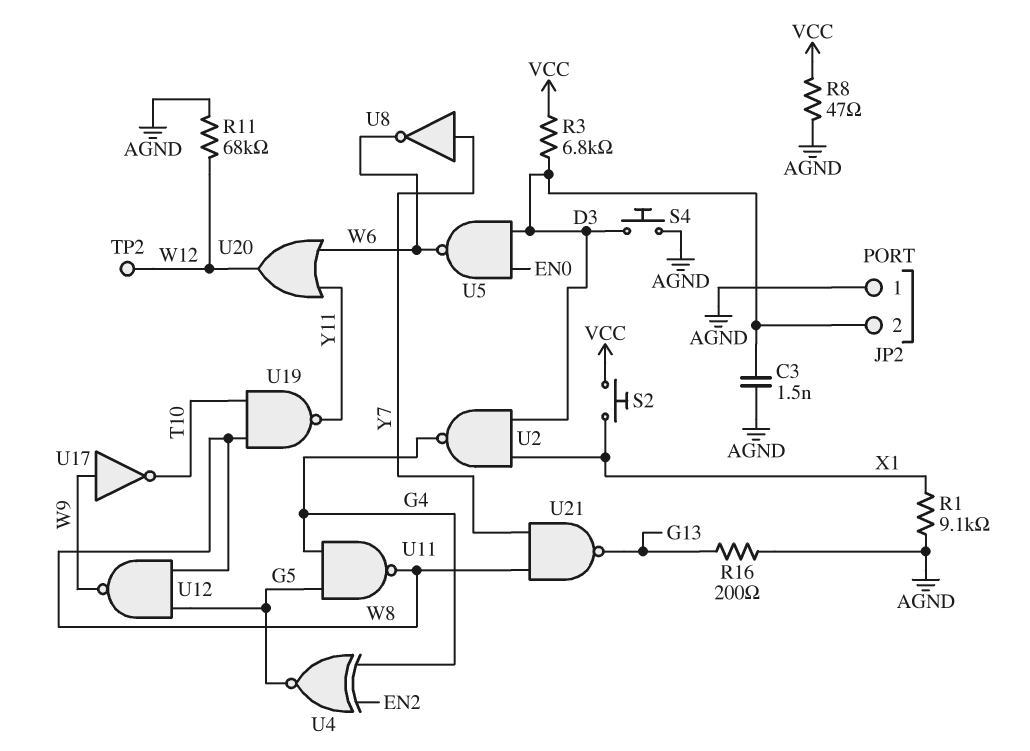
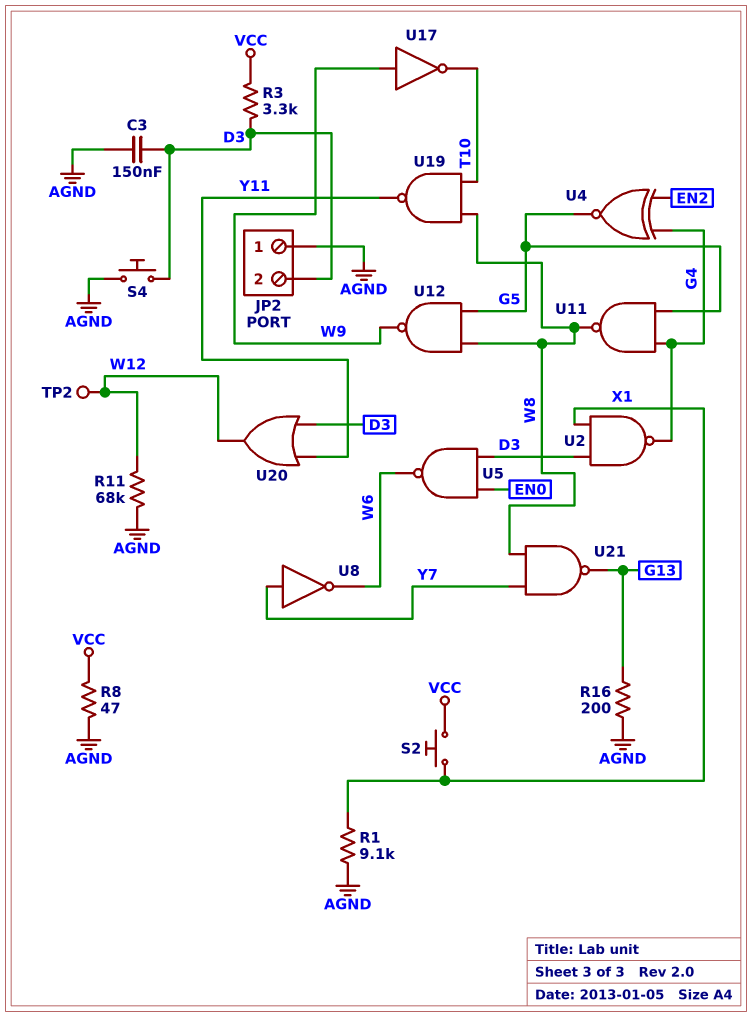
C3: 1.5nF (AGND, D3) -> 150nF (AGND, D3)
R3: 6.8k (D3, VCC) -> 3.3k (D3, VCC)
U20: OR (in W6, in Y11, out W12) -> OR (in D3, in Y11, out W12)

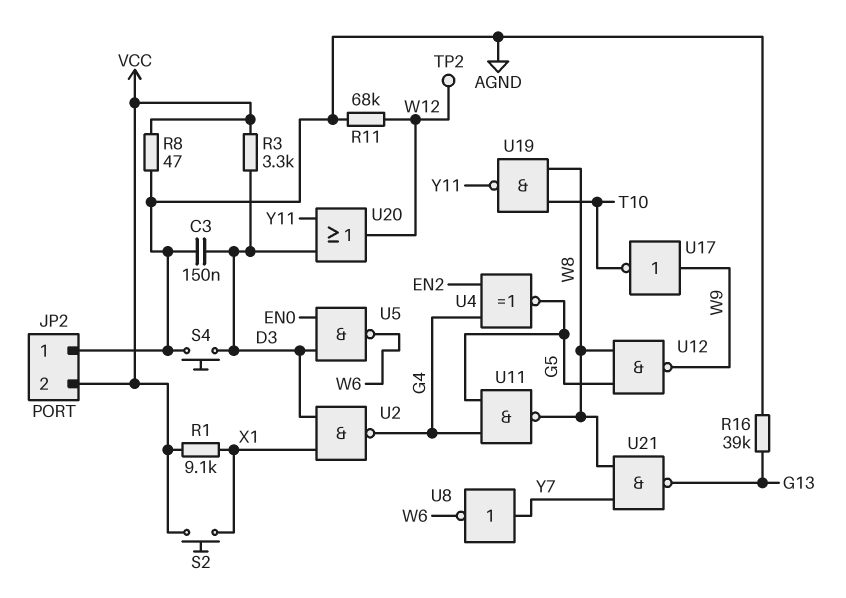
JP2 pin 2: D3 -> VCC
R1: 9.1k (AGND, X1) -> 9.1k (VCC, X1)
R16: 200 (AGND, G13) -> 39k (AGND, G13)

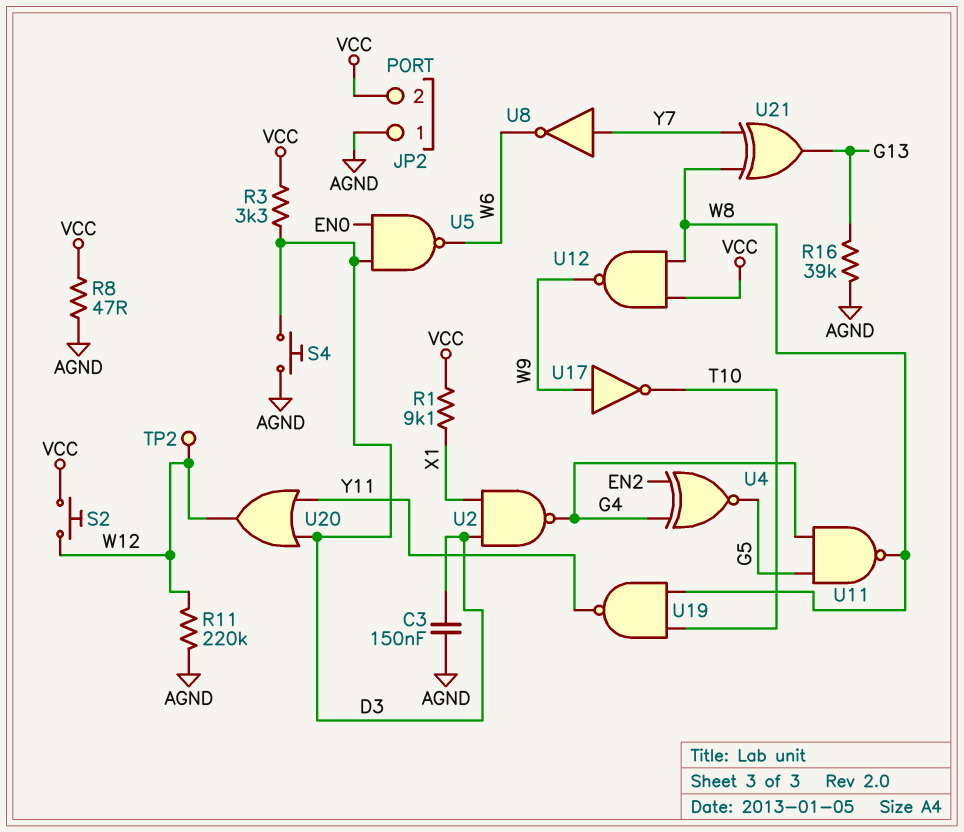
R11: 68k (AGND, W12) -> 220k (AGND, W12)
S2: button (VCC, X1) -> button (VCC, W12)
U12: NAND (in G5, in W8, out W9) -> NAND (in VCC, in W8, out W9)
U21: NAND (in W8, in Y7, out G13) -> XOR (in W8, in Y7, out G13)

